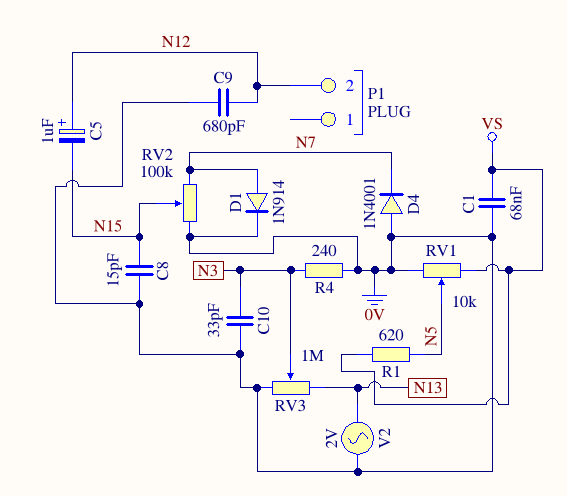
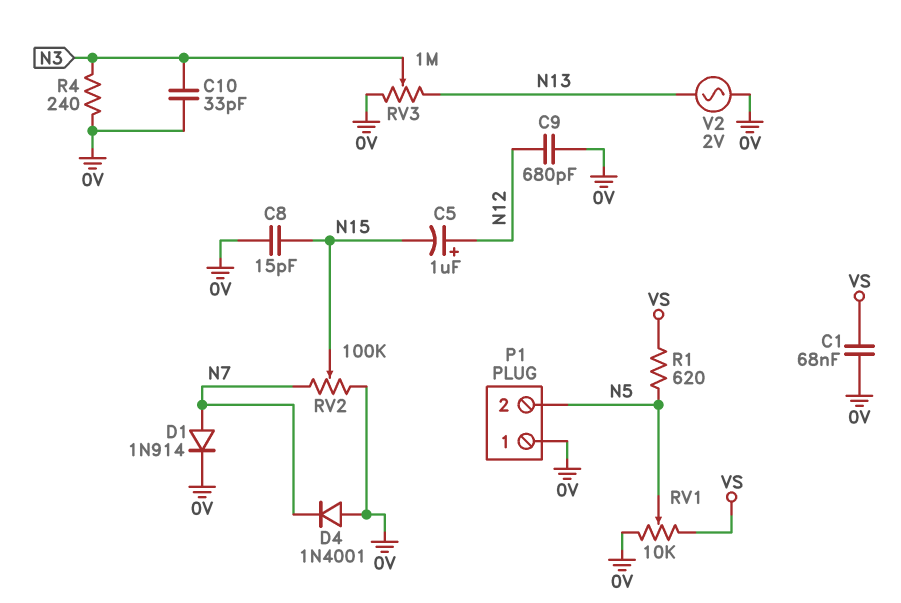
P1 pin 1: none -> 0V
P1 pin 2: N12 -> N5

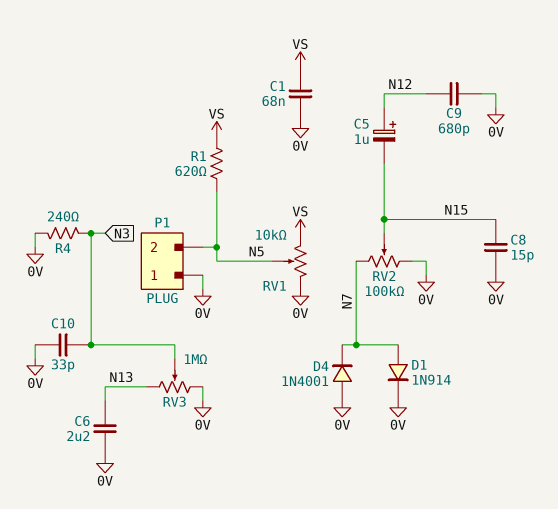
C6: none -> 2.2uF (0V, N13)
V2: AC 2V (0V, N13) -> none

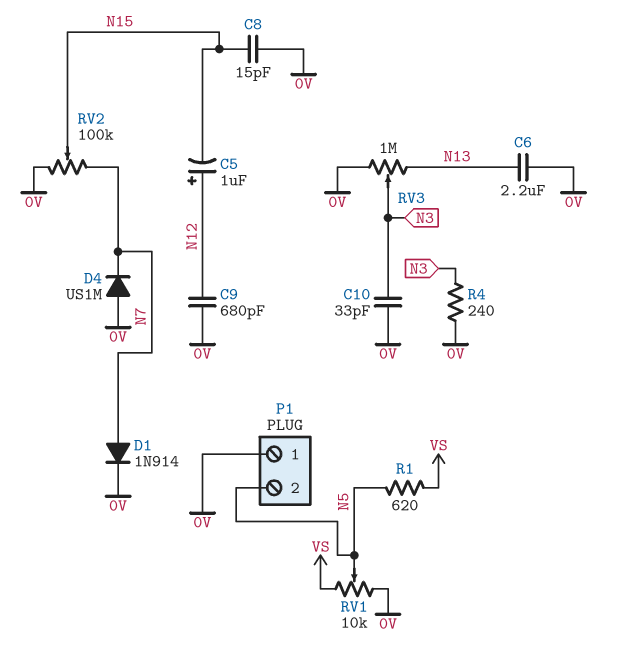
C1: 68nF (0V, VS) -> none
D4: diode 1N4001 (A 0V, K N7) -> diode US1M (A 0V, K N7)

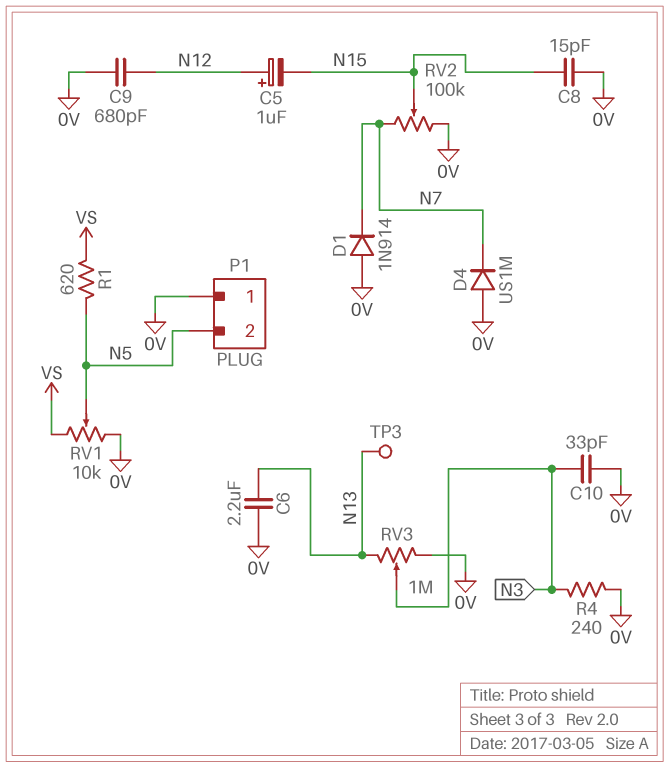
D1: diode 1N914 (A N7, K 0V) -> diode 1N914 (A 0V, K N7)
TP3: none -> test point (N13)

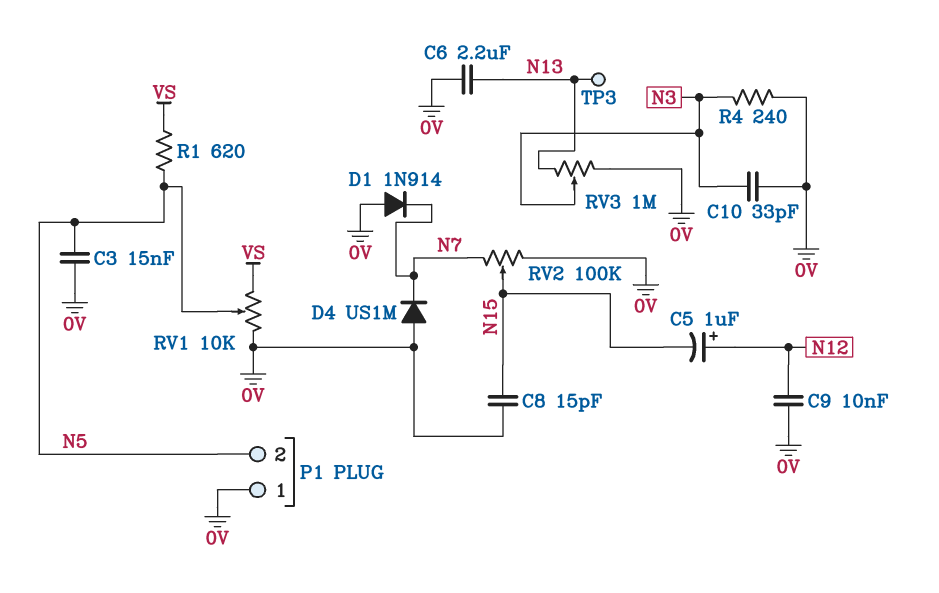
C3: none -> 15nF (0V, N5)
C9: 680pF (0V, N12) -> 10nF (0V, N12)

